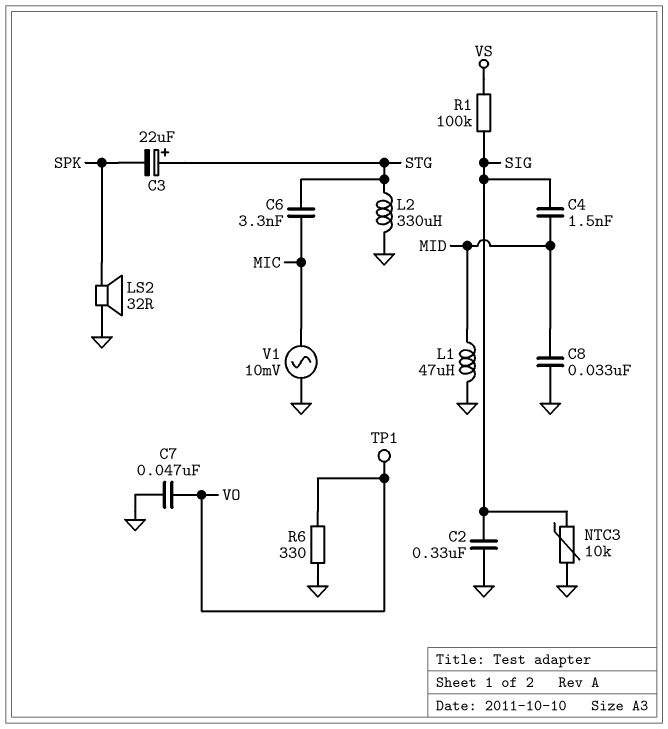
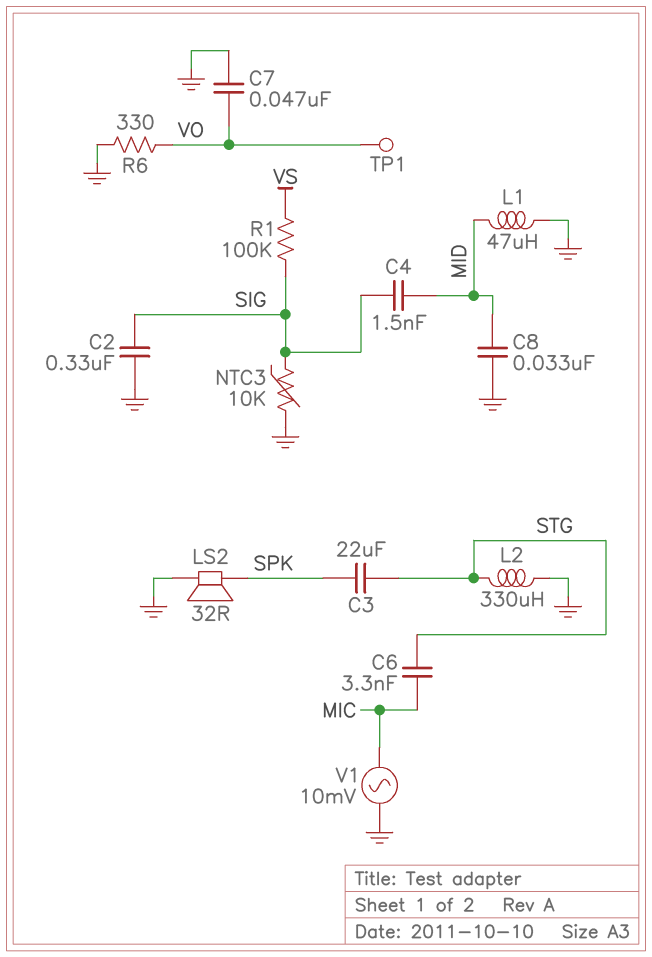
C3: 22uF (plus STG, minus SPK) -> 22uF (SPK, STG)

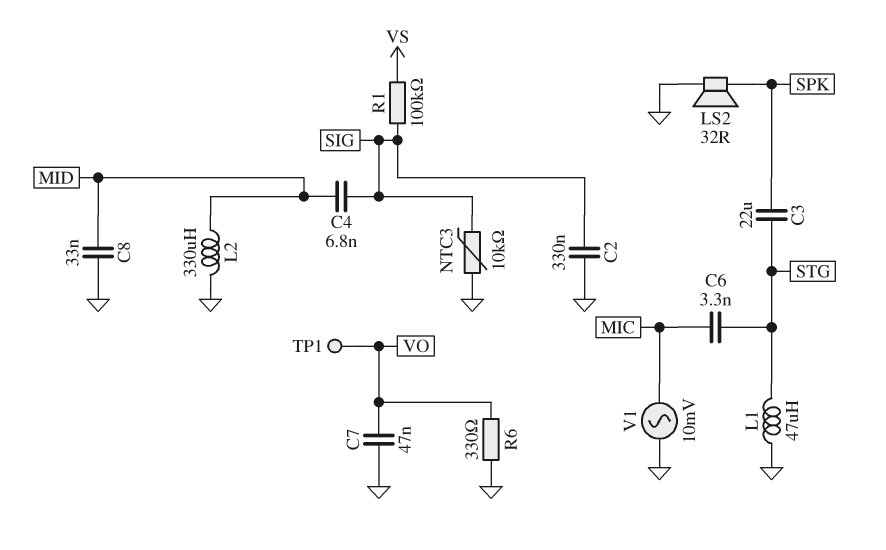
C4: 1.5nF (MID, SIG) -> 6.8nF (MID, SIG)
L1: 47uH (GND, MID) -> 47uH (GND, STG)
L2: 330uH (GND, STG) -> 330uH (GND, MID)

